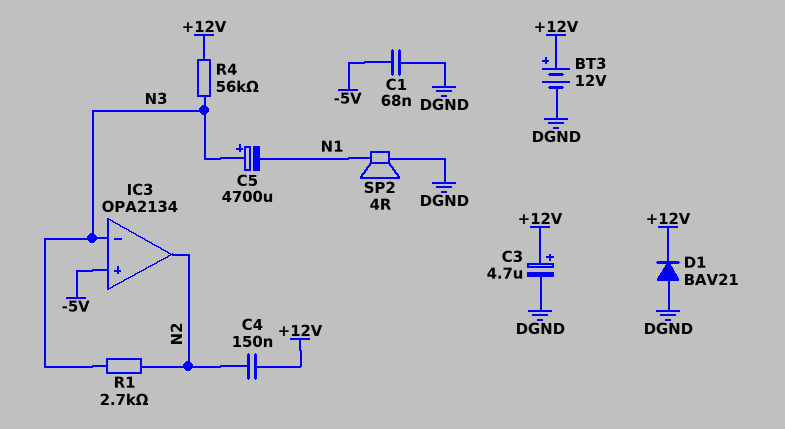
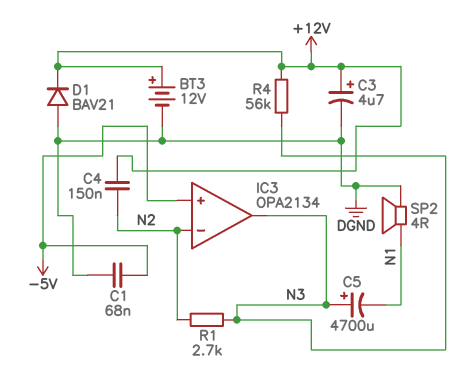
IC3 pin in-: N3 -> N2
IC3 pin out: N2 -> N3

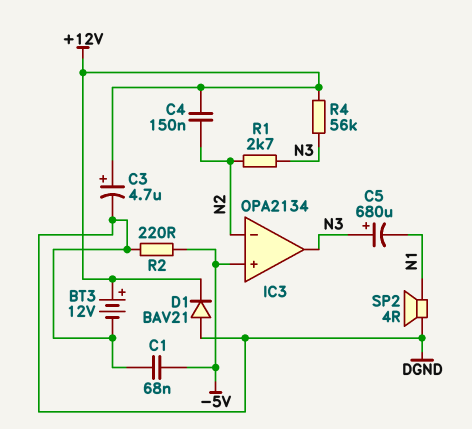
C5: 4700uF (plus N3, minus N1) -> 680uF (plus N3, minus N1)
R2: none -> 220 (-5V, DGND)

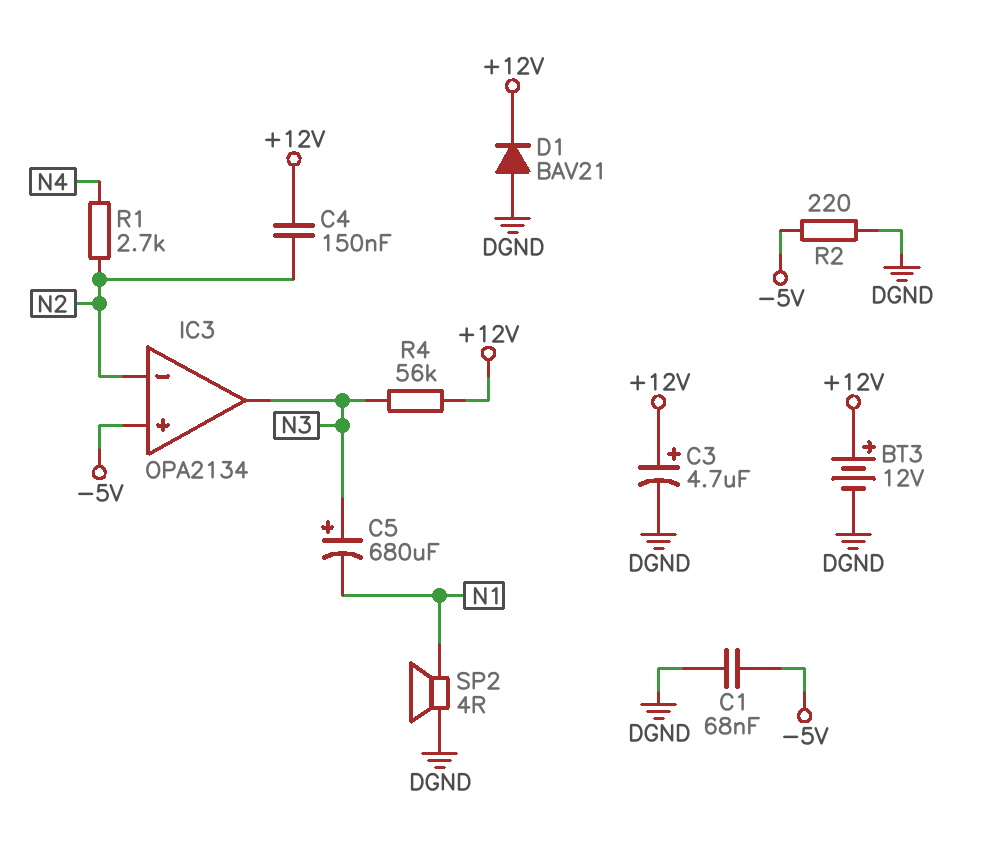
R1: 2.7k (N2, N3) -> 2.7k (N2, N4)

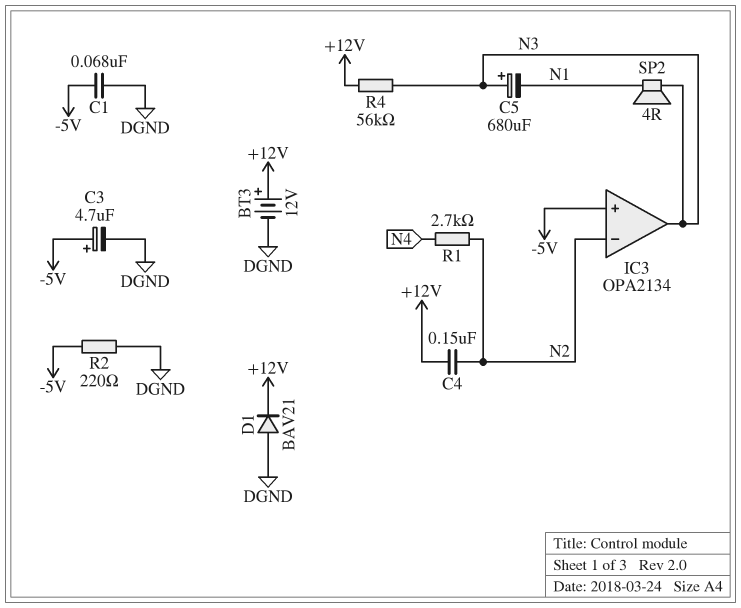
C3: 4.7uF (plus +12V, minus DGND) -> 4.7uF (plus -5V, minus DGND)
SP2: speaker 4R (DGND, N1) -> speaker 4R (N1, N3)

